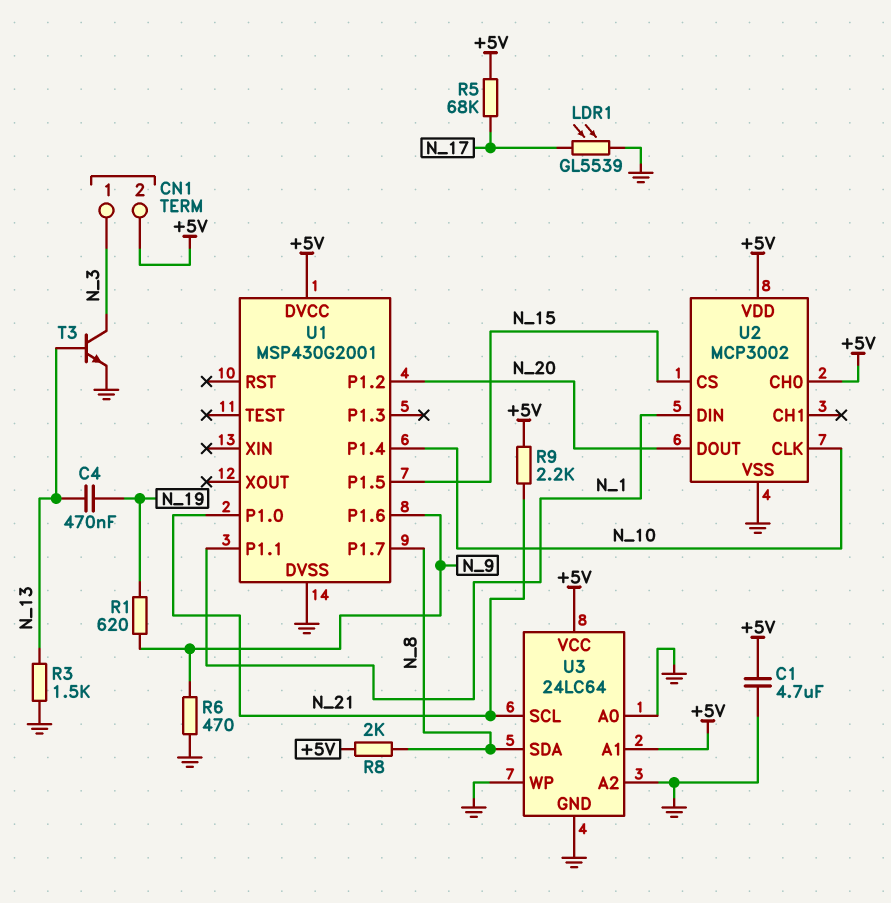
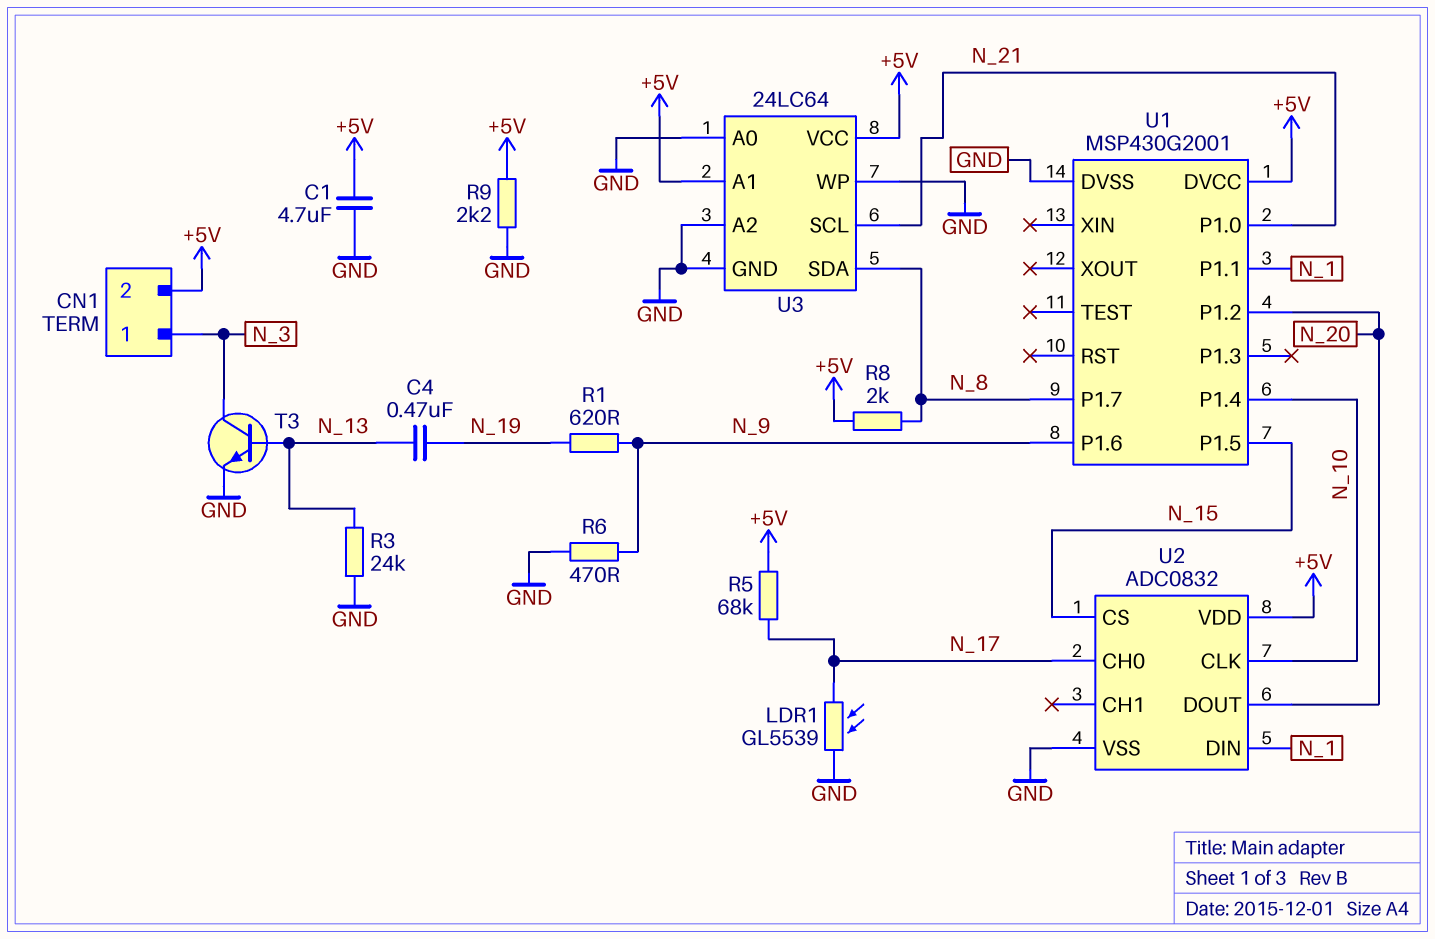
R3: 1.5k (GND, N_13) -> 24k (GND, N_13)
R9: 2.2k (+5V, N_21) -> 2.2k (+5V, GND)
U2: MCP3002 -> ADC0832
U2 pin CH0: +5V -> N_17

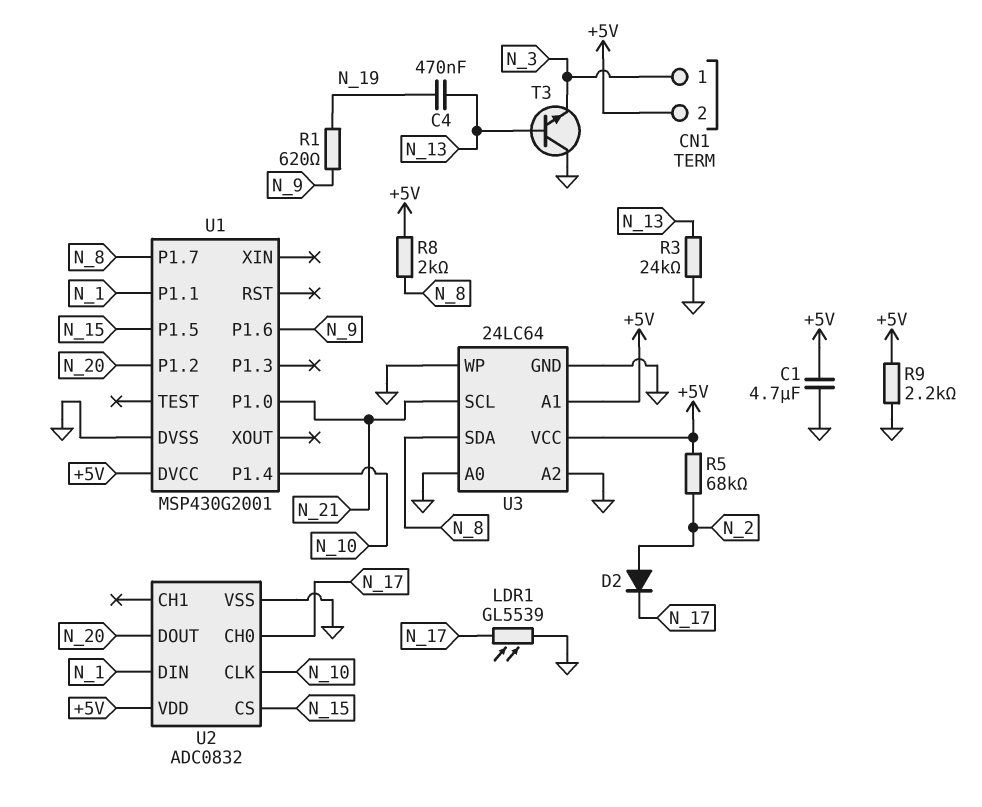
D2: none -> diode (A N_2, K N_17)
R5: 68k (+5V, N_17) -> 68k (+5V, N_2)
R6: 470 (GND, N_9) -> none
T3: NPN (B N_13, C N_3, E GND) -> NPN (B N_13, C GND, E N_3)

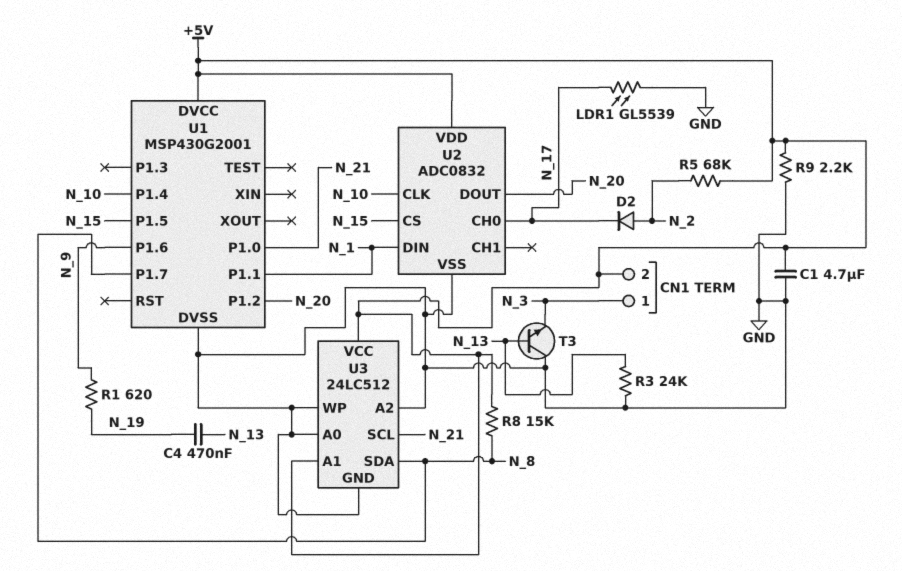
R8: 2k (+5V, N_8) -> 15k (+5V, N_8)
U3: 24LC64 -> 24LC512

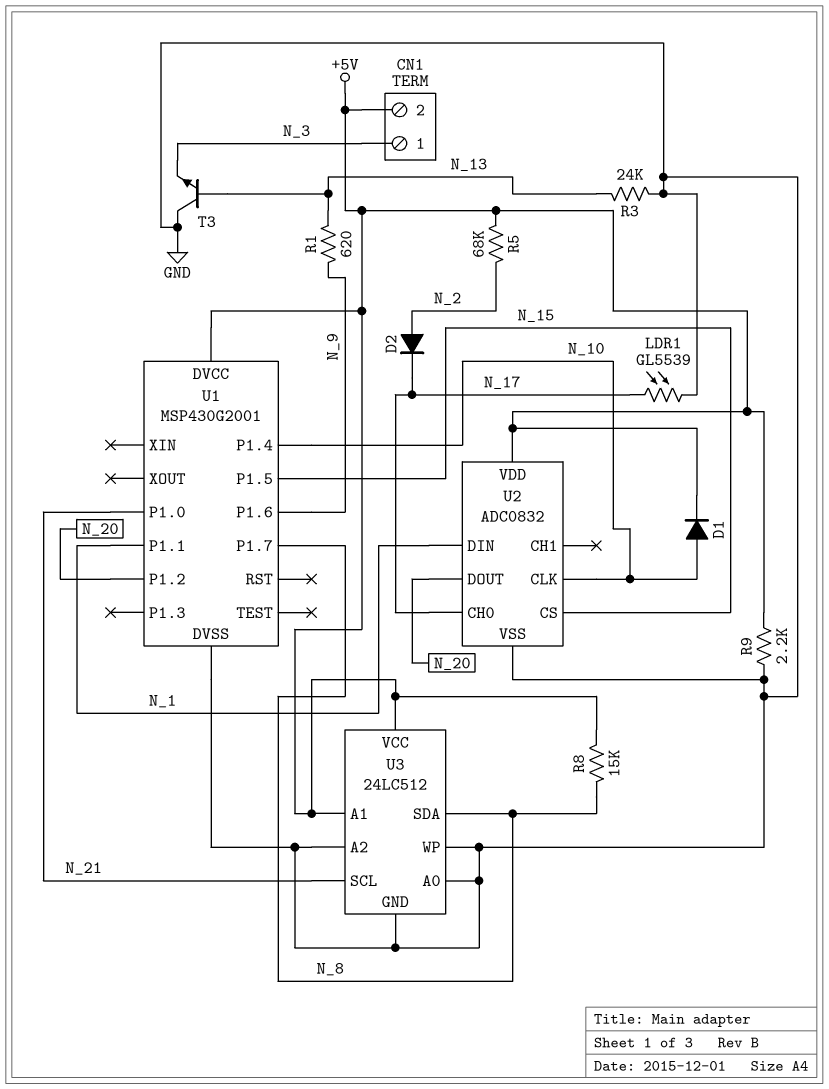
C1: 4.7uF (+5V, GND) -> none
C4: 470nF (N_13, N_19) -> none
D1: none -> diode (A N_10, K +5V)
R1: 620 (N_9, N_19) -> 620 (N_9, N_13)

